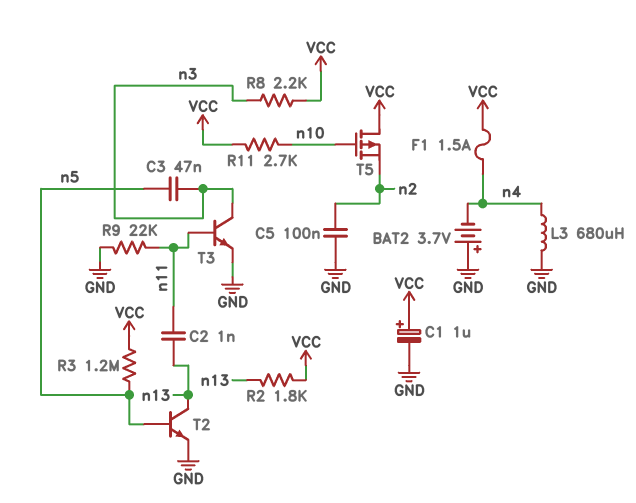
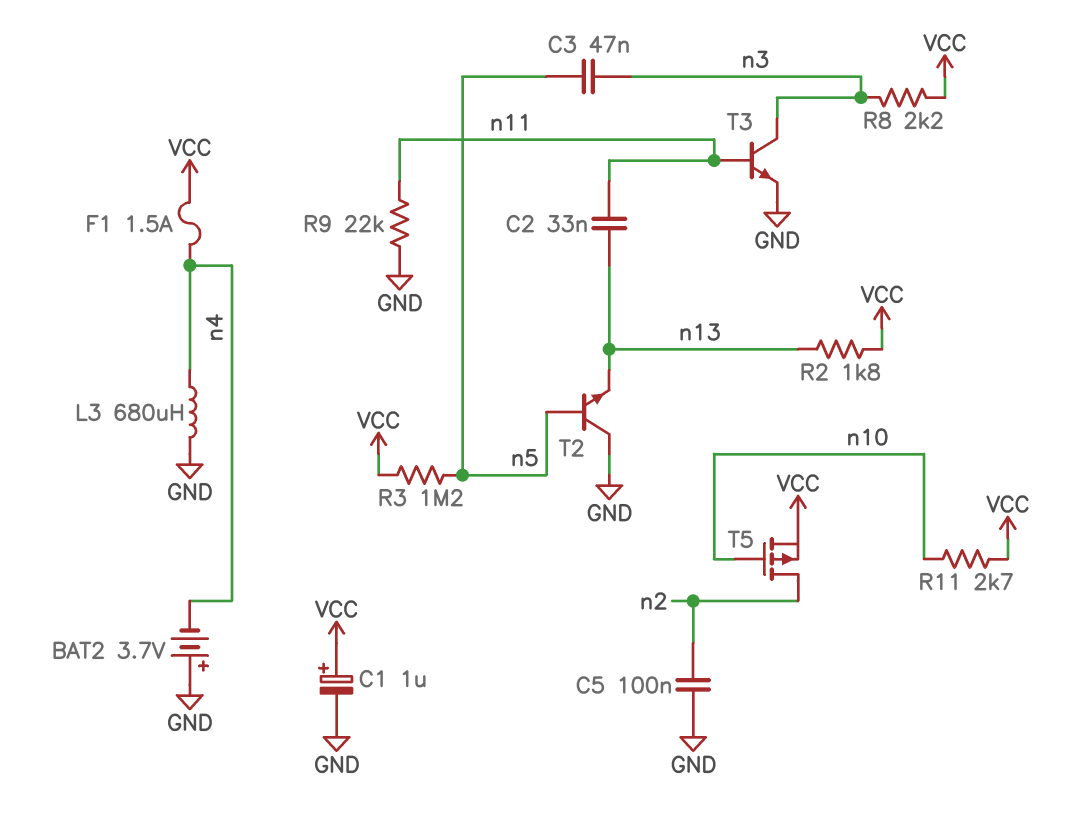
C2: 1nF (n11, n13) -> 33nF (n11, n13)
T2: NPN (B n5, C n13, E GND) -> NPN (B n5, C GND, E n13)
T5: PMOS (G n10, D VCC, S n2) -> PMOS (G n10, D n2, S VCC)

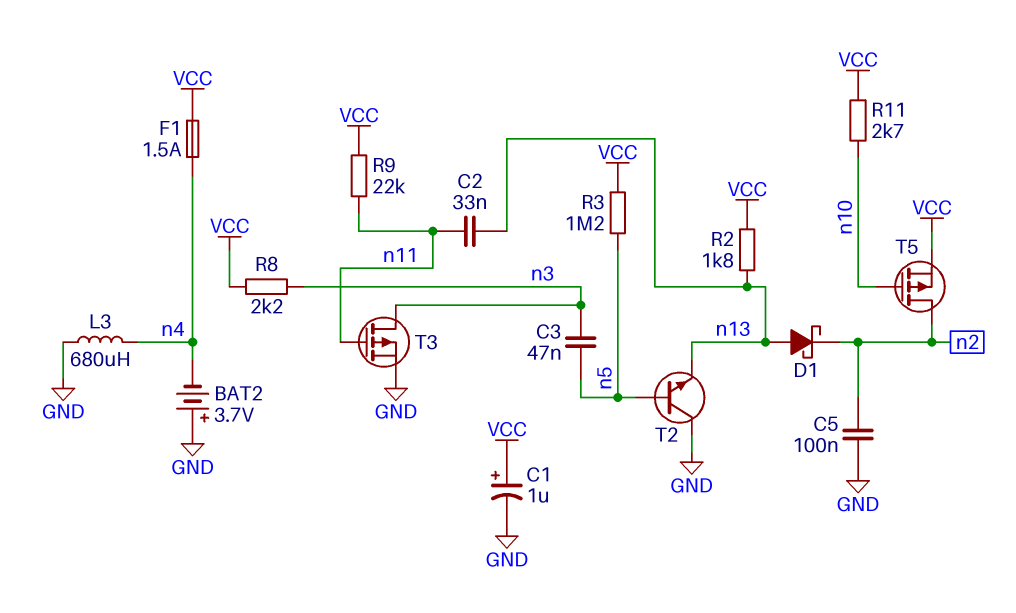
D1: none -> schottky (A n13, K n2)
R9: 22k (GND, n11) -> 22k (VCC, n11)
T3: NPN (B n11, C n3, E GND) -> PMOS (G n11, D n3, S GND)

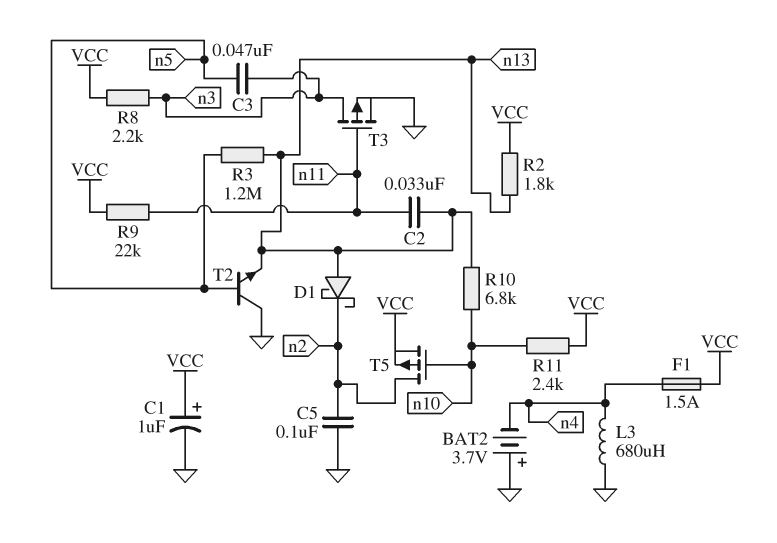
R3: 1.2M (VCC, n5) -> 1.2M (n5, n13)
R10: none -> 6.8k (n10, n13)
R11: 2.7k (VCC, n10) -> 2.4k (VCC, n10)

